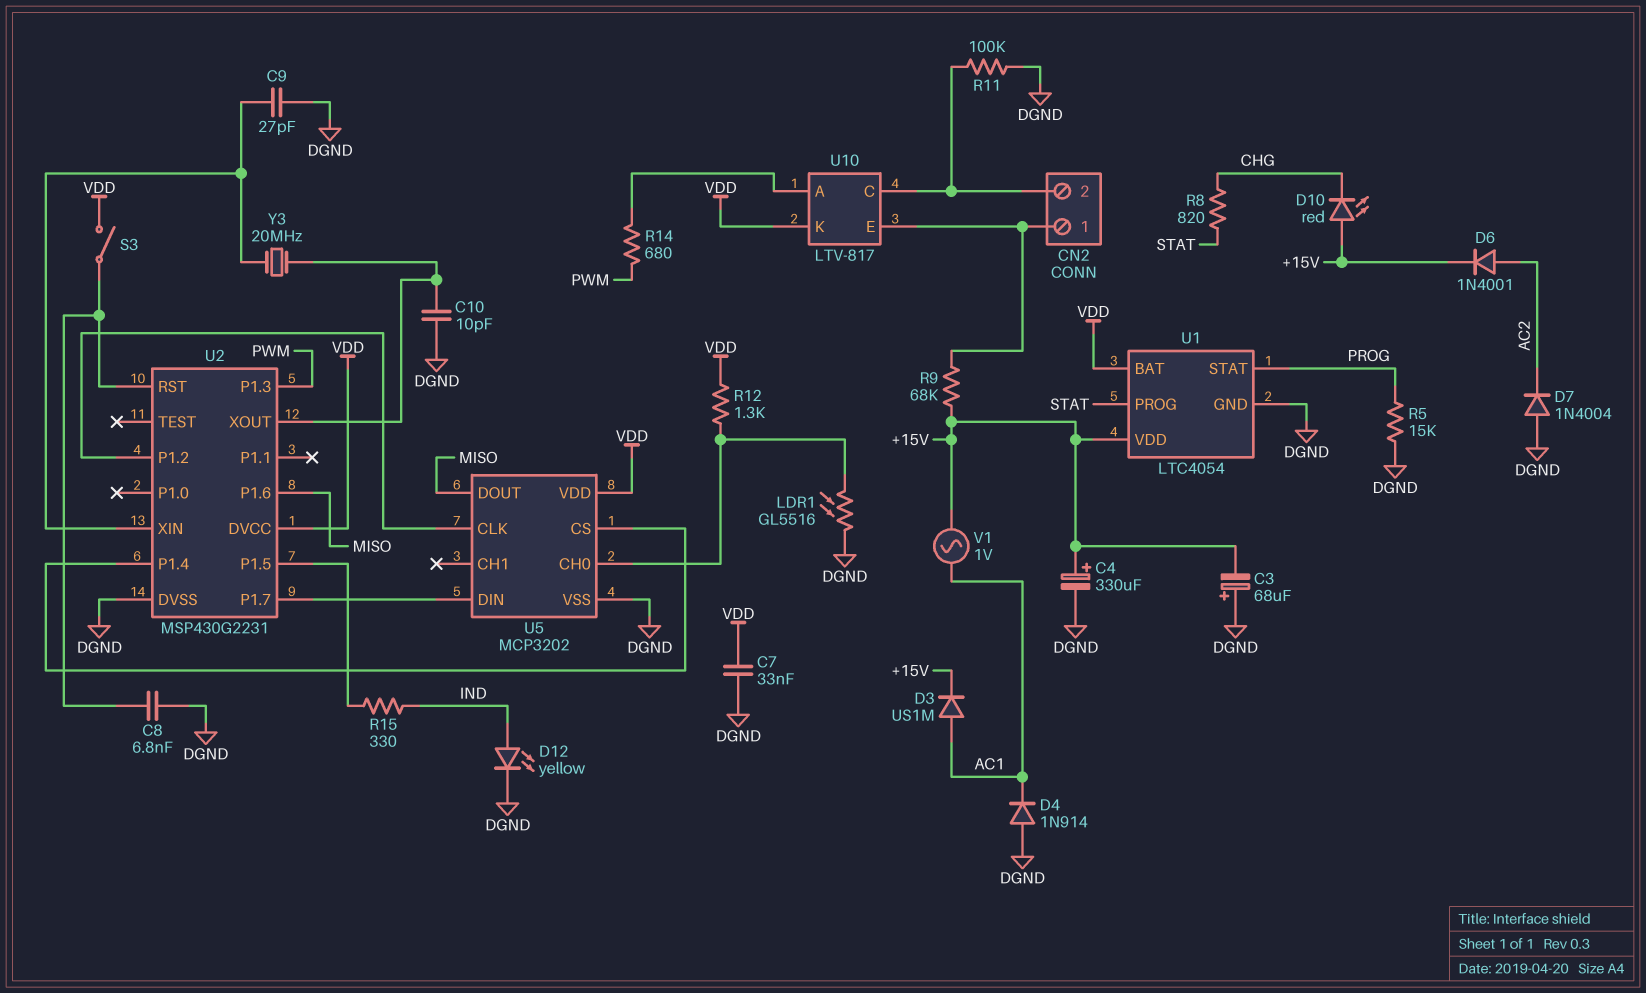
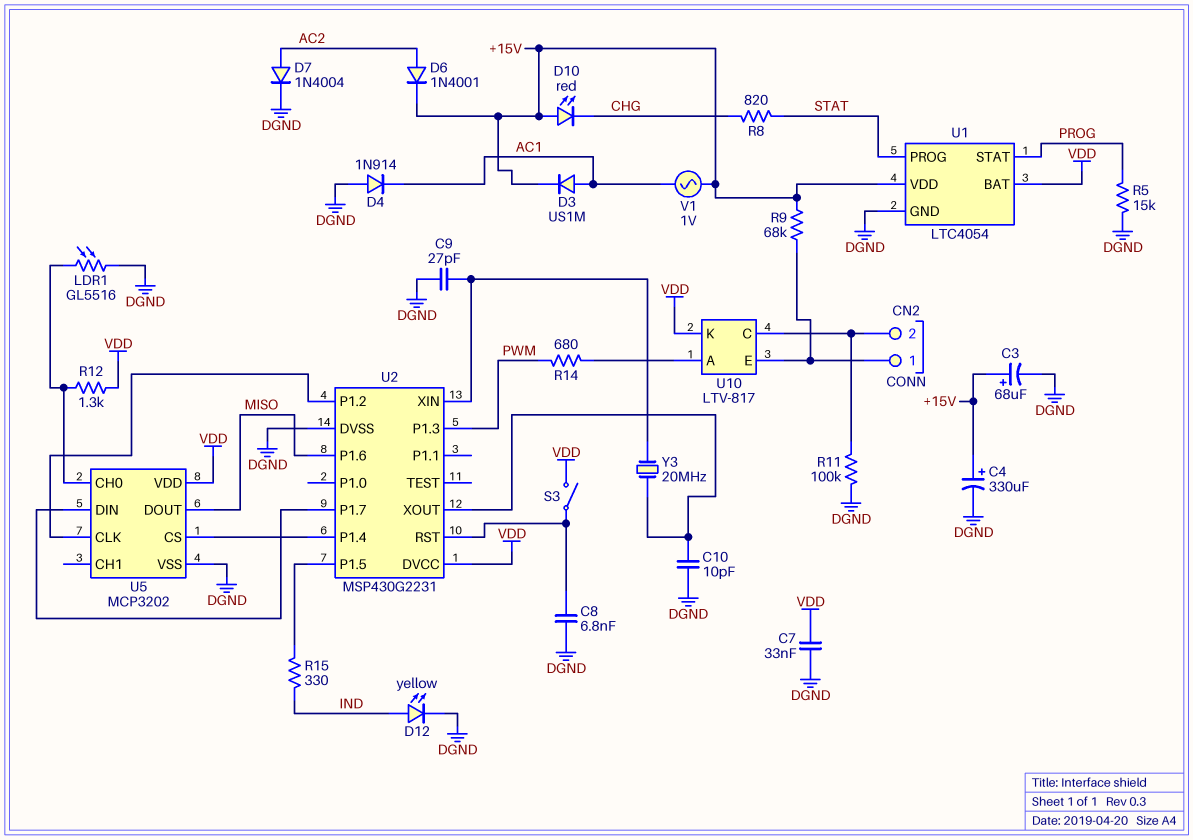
C3: 68uF (plus DGND, minus +15V) -> 68uF (plus +15V, minus DGND)
D7: diode 1N4004 (A DGND, K AC2) -> diode 1N4004 (A AC2, K DGND)

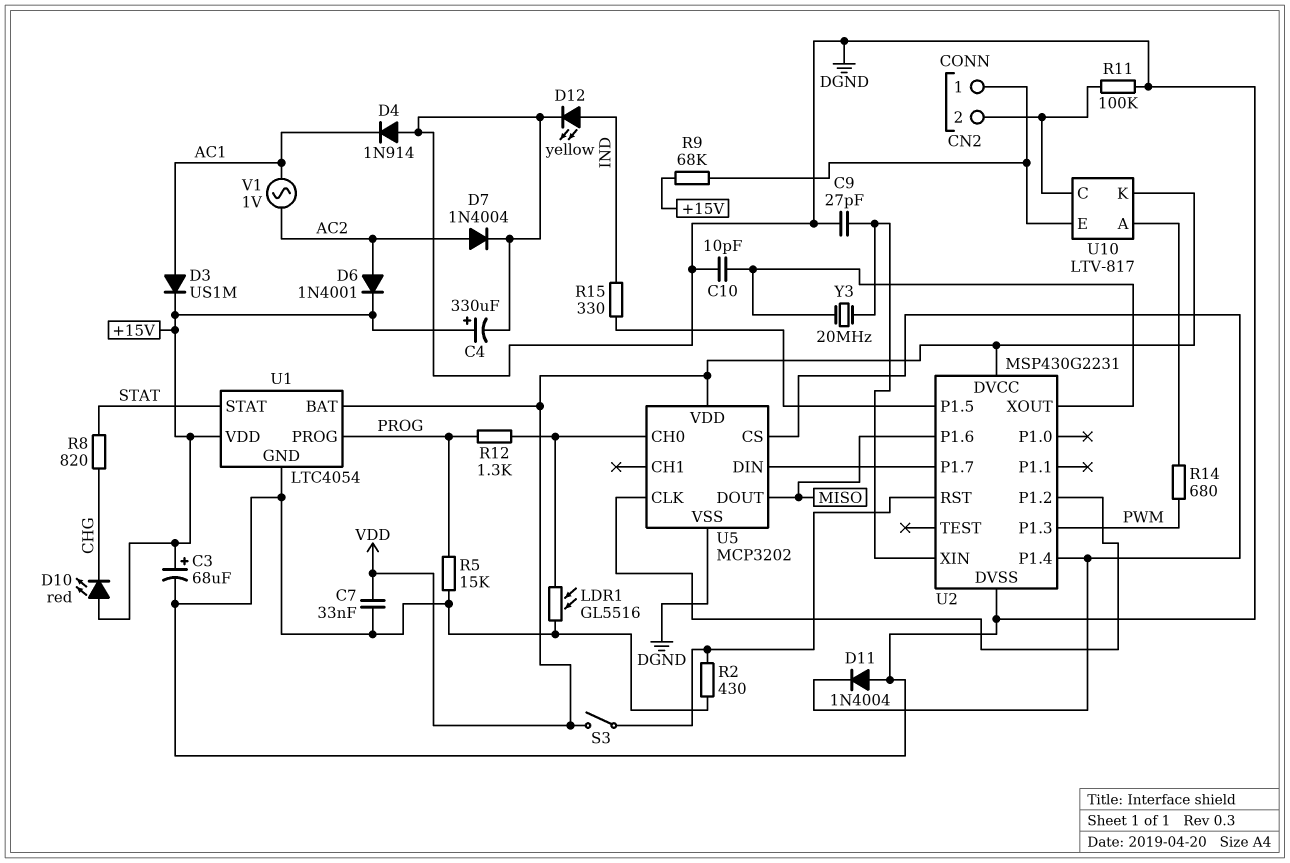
C8: 6.8nF (DGND, U2/RST) -> none
D11: none -> diode 1N4004 (A DGND, K U2/P1.4)
R2: none -> 430 (DGND, U2/RST)
R12: 1.3k (U5/CH0, VDD) -> 1.3k (PROG, U5/CH0)
U1 pin PROG: STAT -> PROG
U1 pin STAT: PROG -> STAT
V1: AC 1V (+15V, AC1) -> AC 1V (AC1, AC2)

